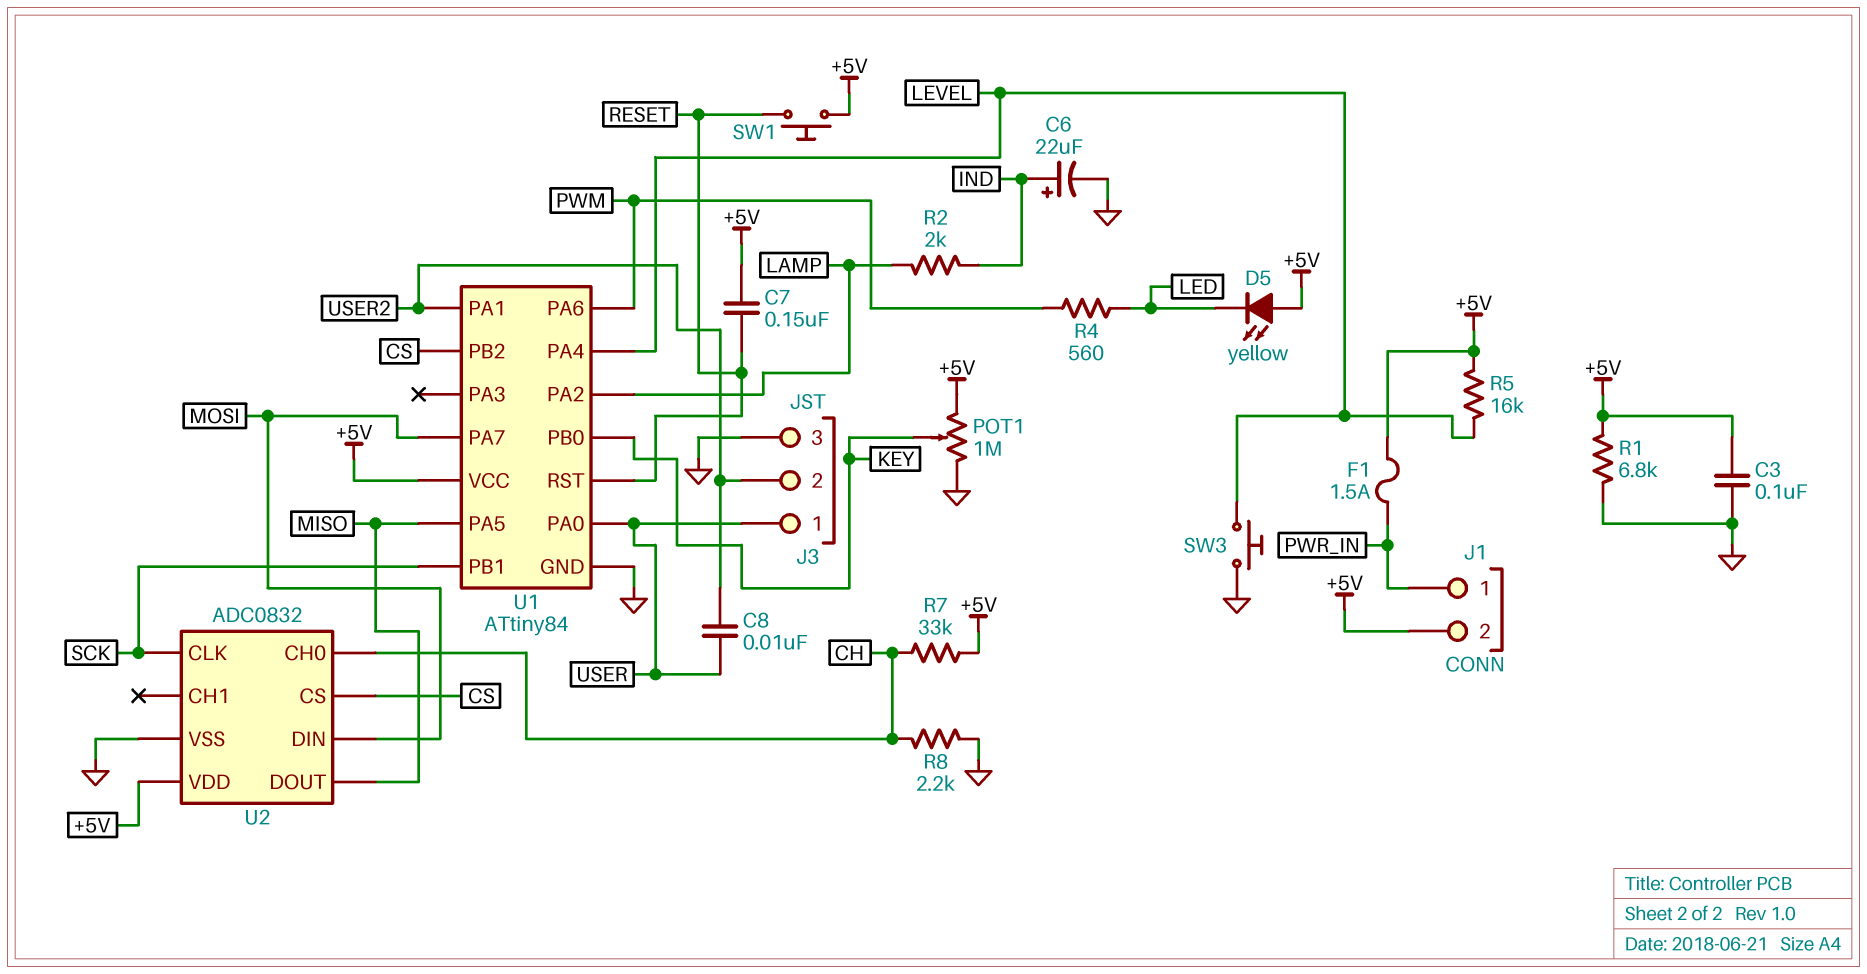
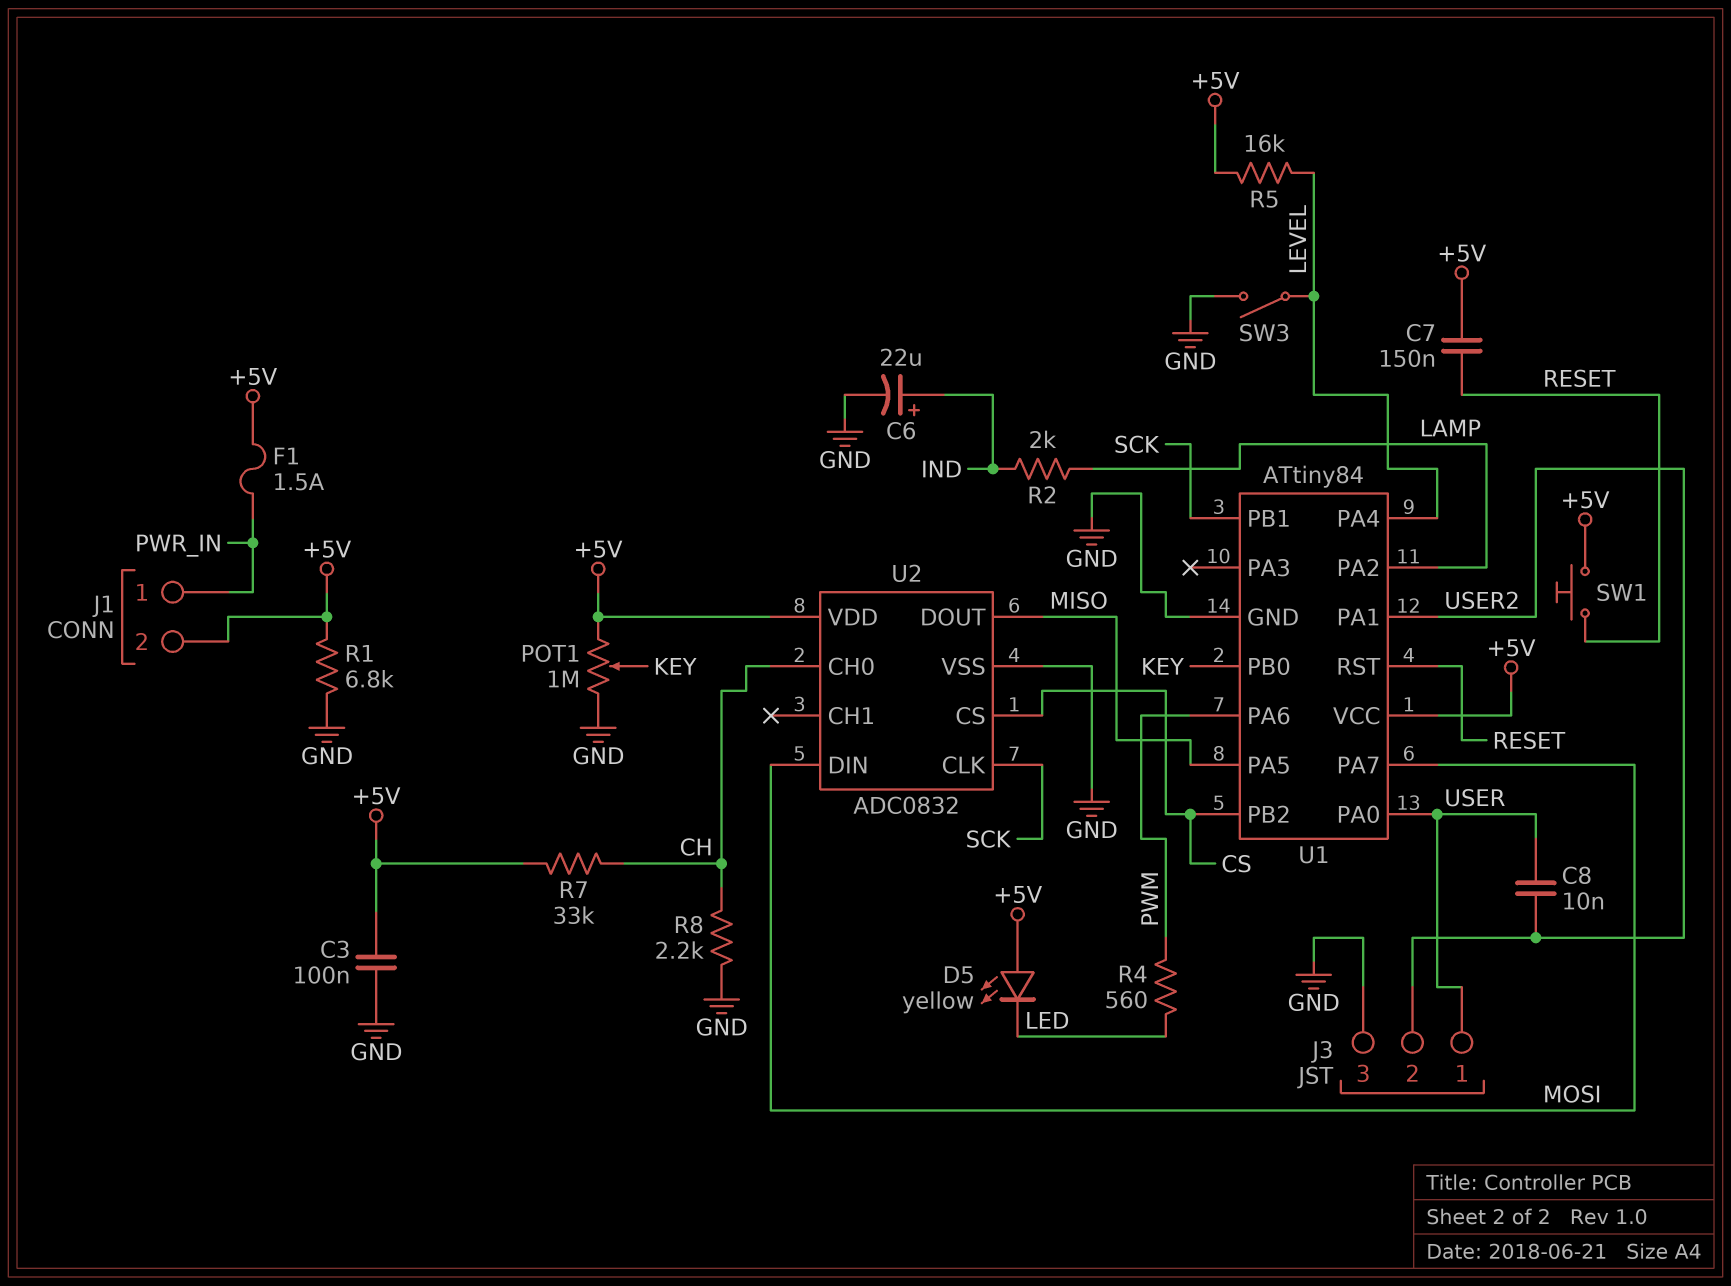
SW3: button (GND, LEVEL) -> switch (GND, LEVEL)

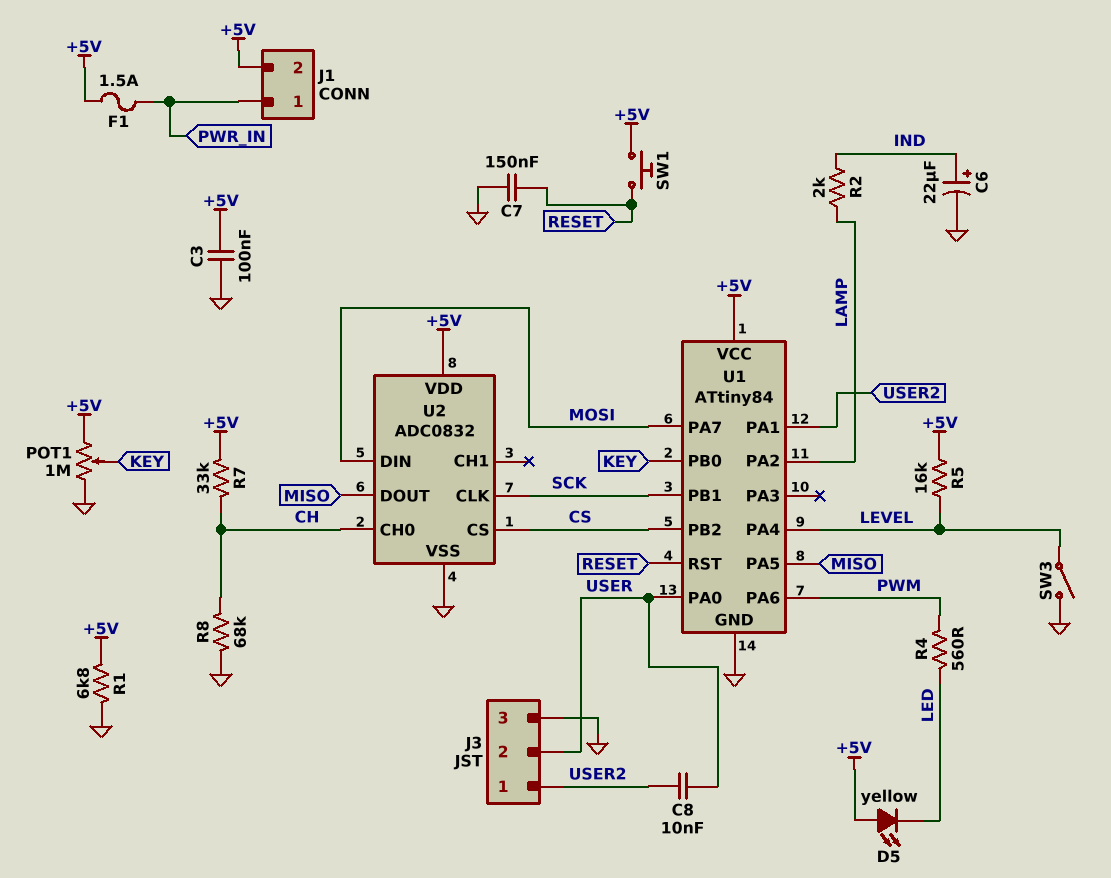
C7: 150nF (+5V, RESET) -> 150nF (GND, RESET)
J3 pin 1: USER -> USER2
J3 pin 2: USER2 -> USER
R8: 2.2k (CH, GND) -> 68k (CH, GND)

